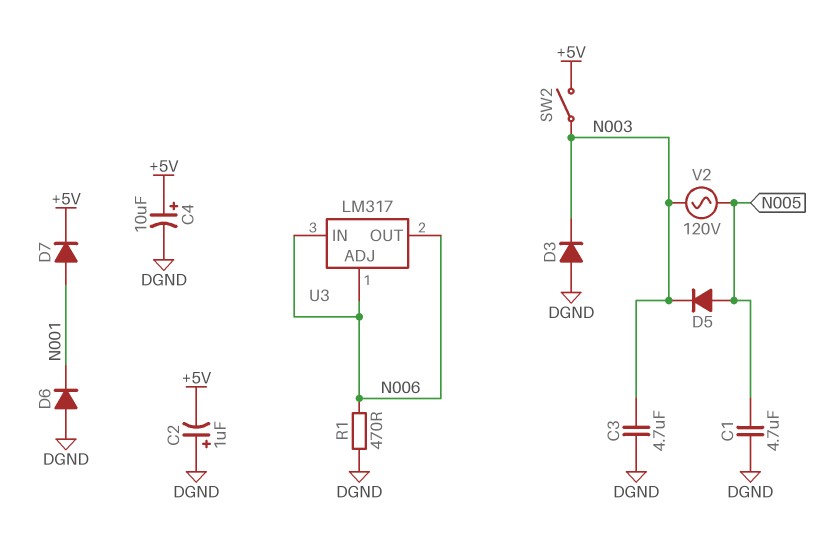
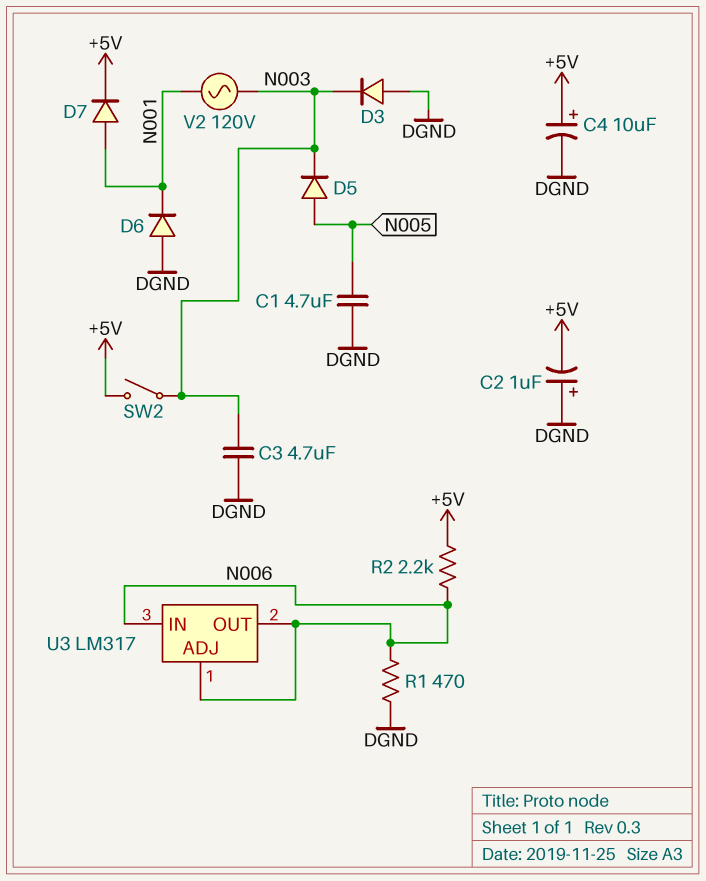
R2: none -> 2.2k (+5V, N006)
V2: AC 120V (N003, N005) -> AC 120V (N001, N003)

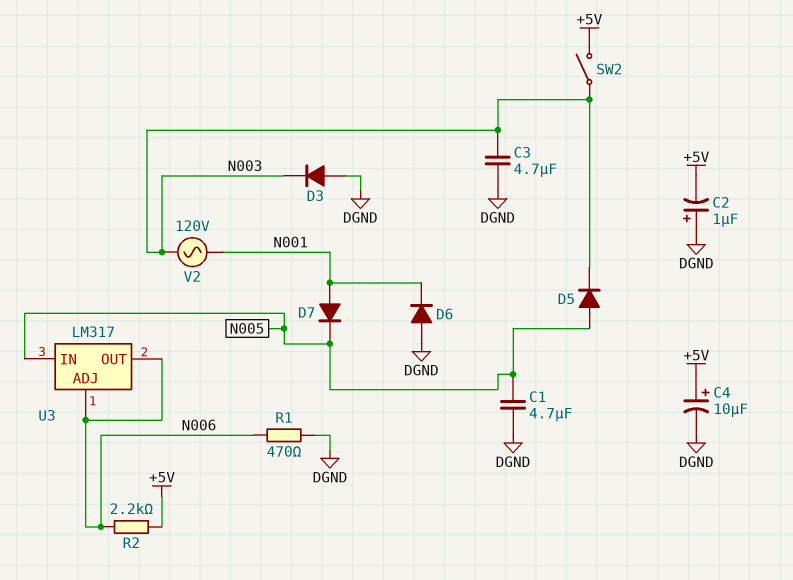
D7: diode (A N001, K +5V) -> diode (A N001, K N005)
U3 pin IN: N006 -> N005

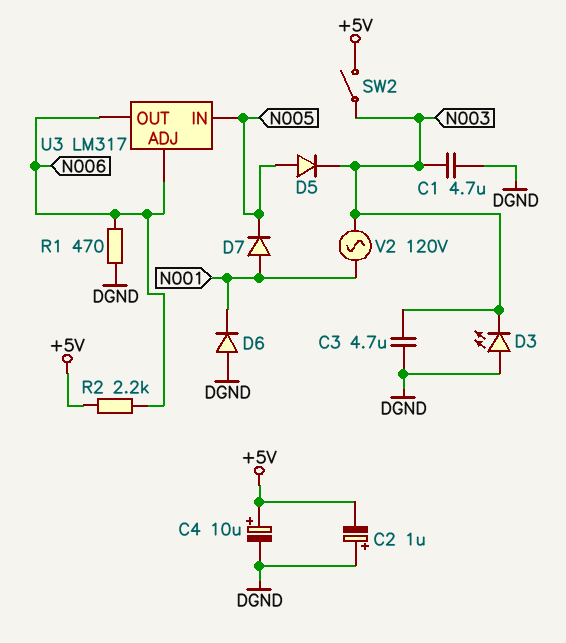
C1: 4.7uF (DGND, N005) -> 4.7uF (DGND, N003)
D3: diode (A DGND, K N003) -> LED (A DGND, K N003)

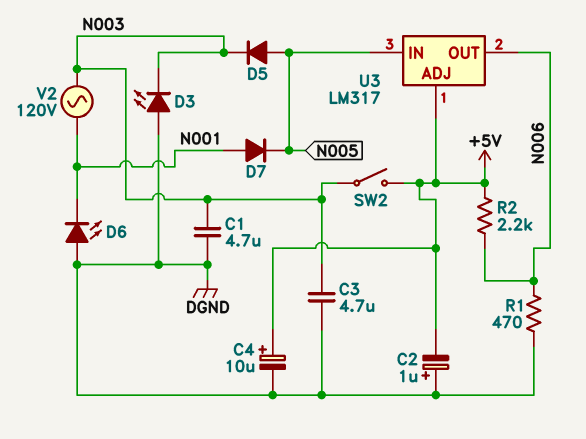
D6: diode (A DGND, K N001) -> LED (A DGND, K N001)
U3 pin ADJ: N006 -> +5V

